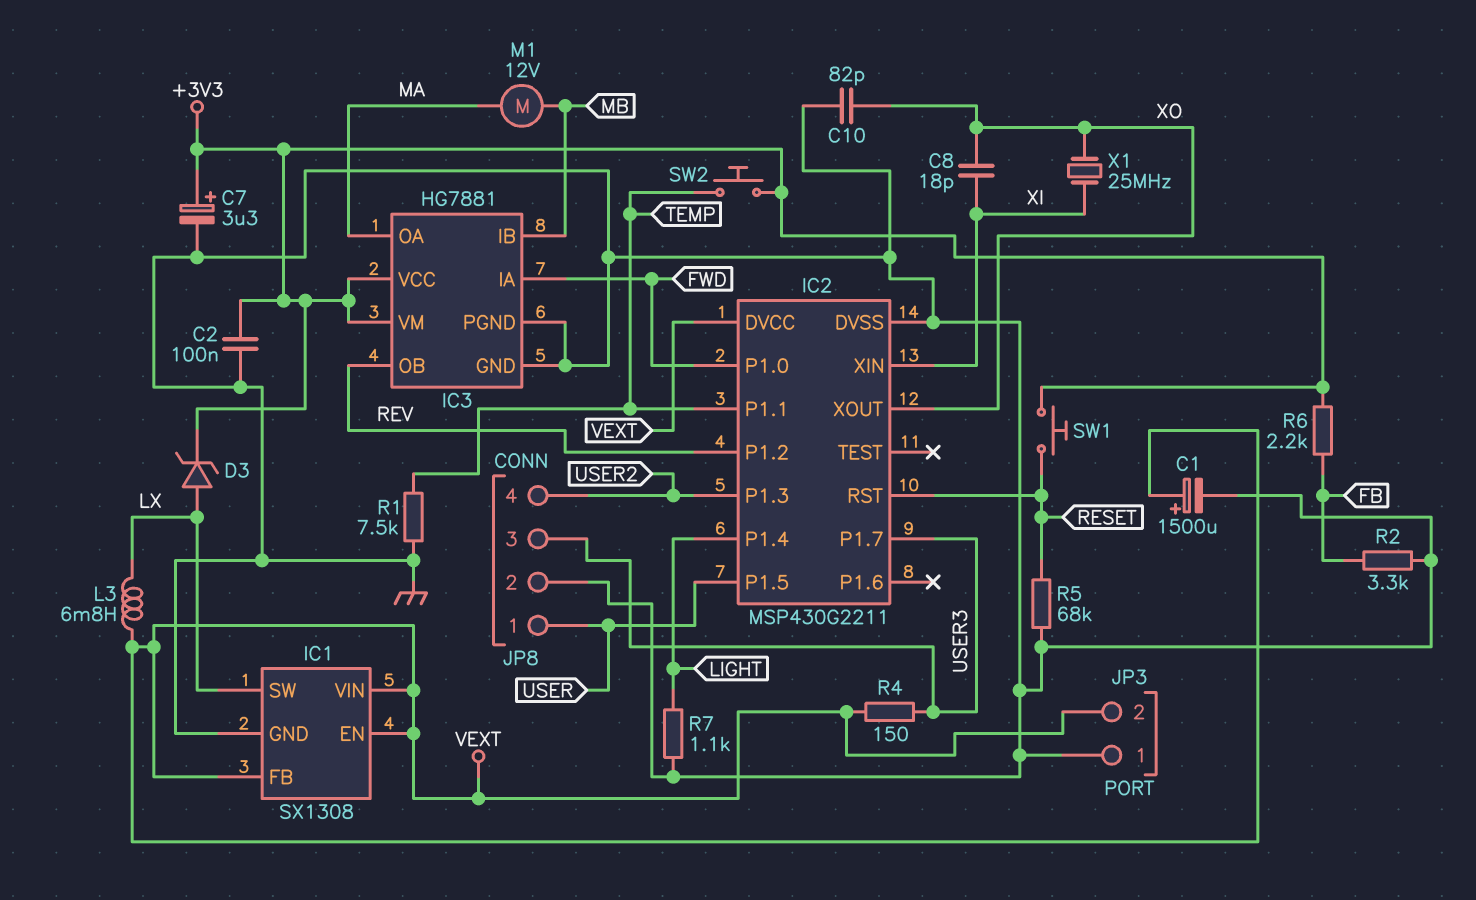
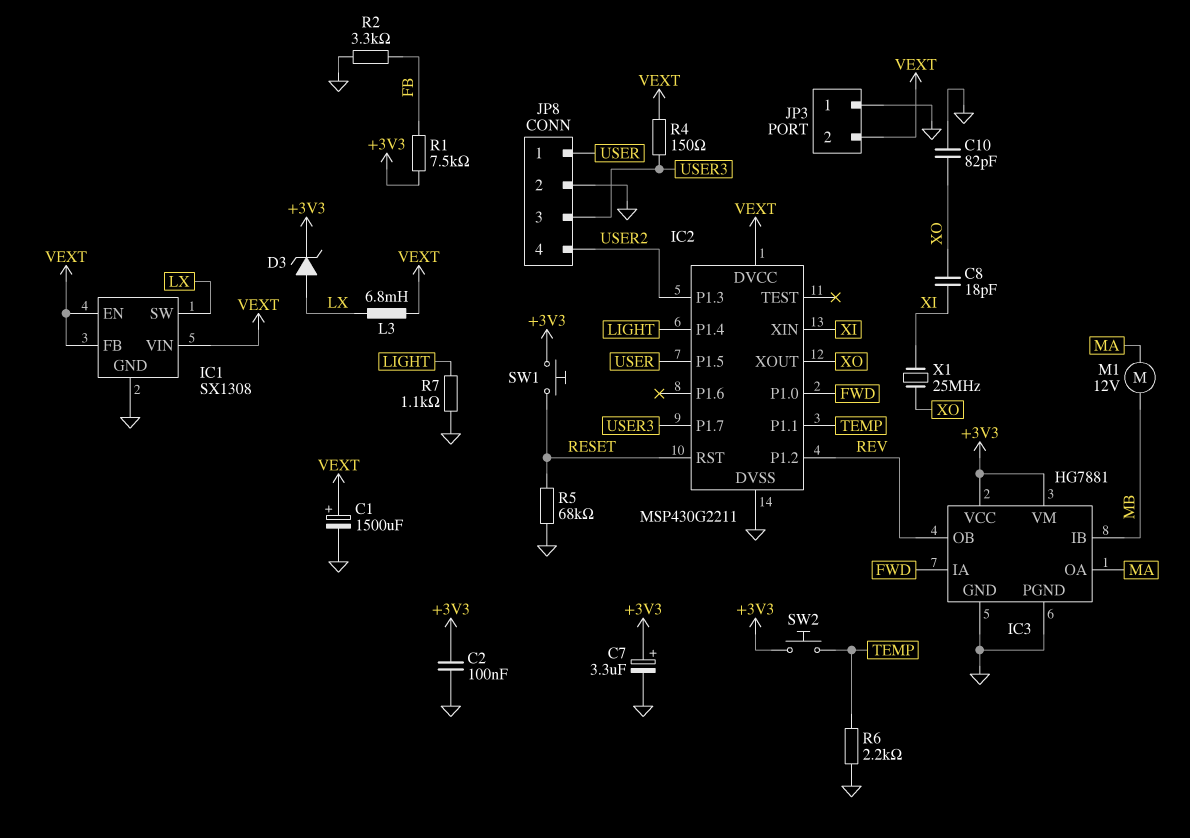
R1: 7.5k (GND, TEMP) -> 7.5k (+3V3, FB)
R6: 2.2k (+3V3, FB) -> 2.2k (GND, TEMP)

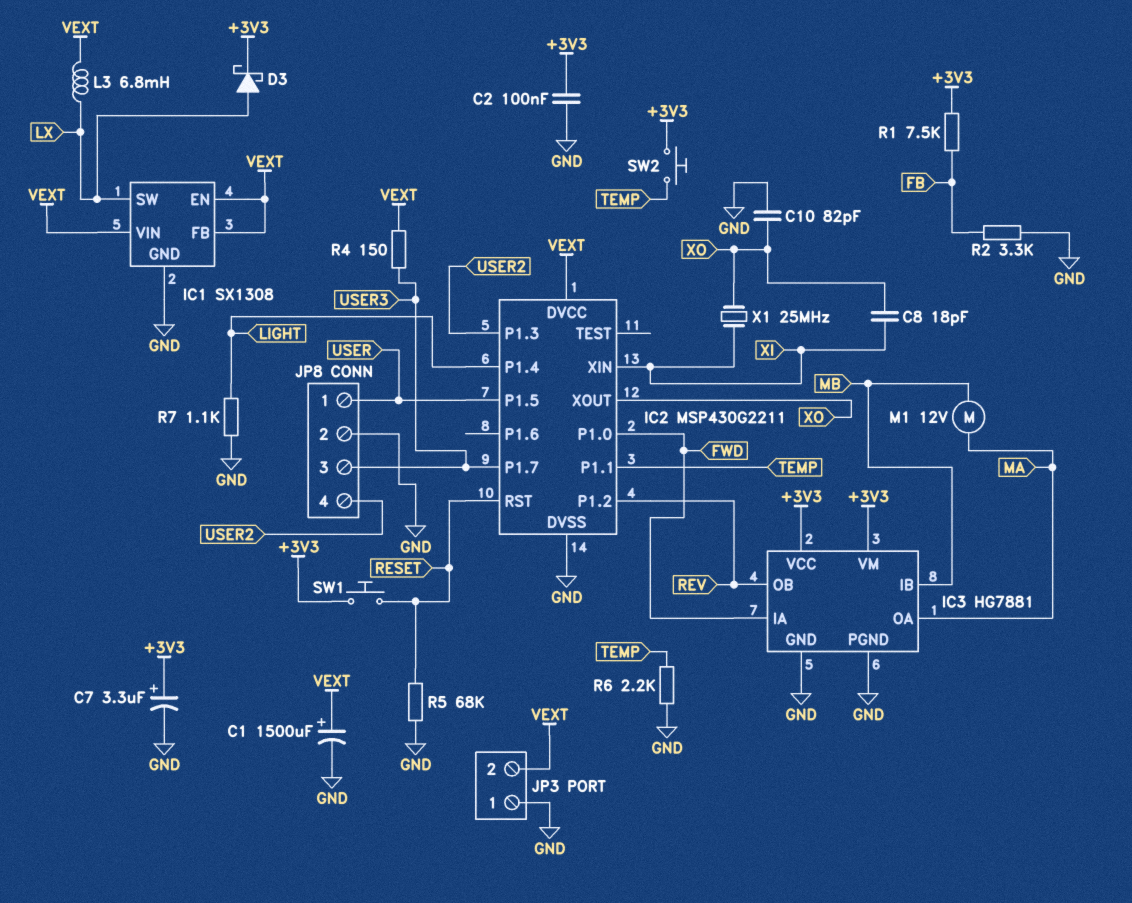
D3: zener (A LX, K +3V3) -> schottky (A LX, K +3V3)

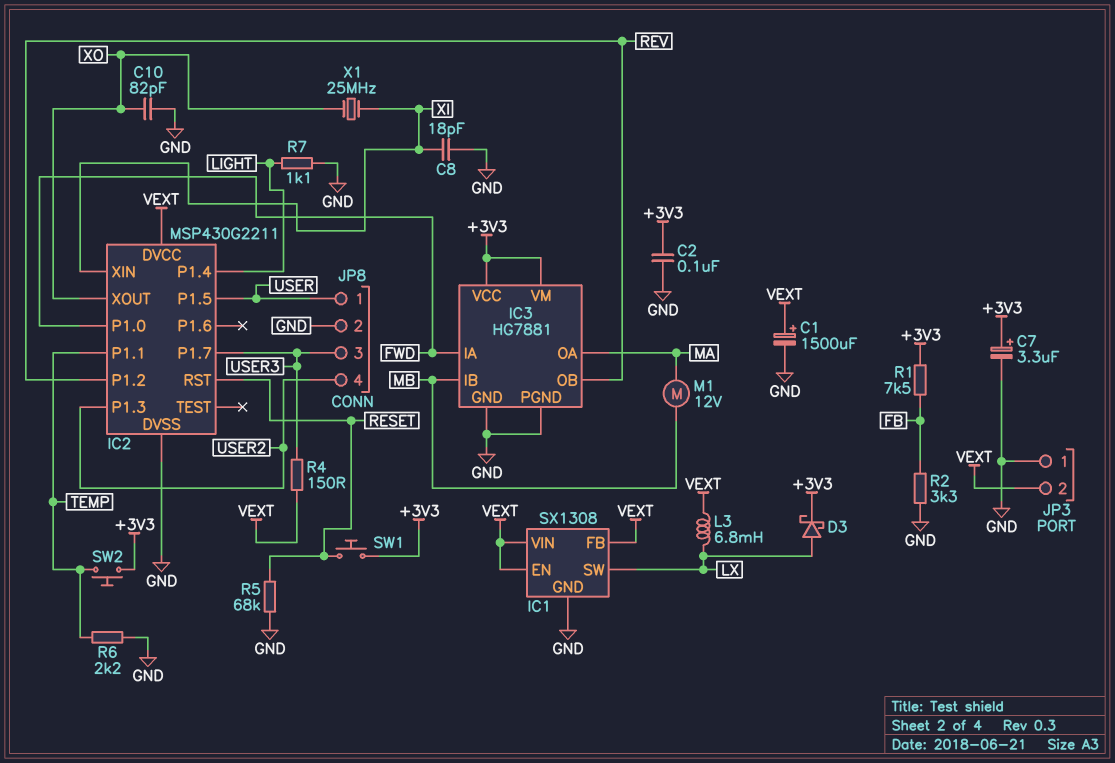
C8: 18pF (XI, XO) -> 18pF (GND, XI)

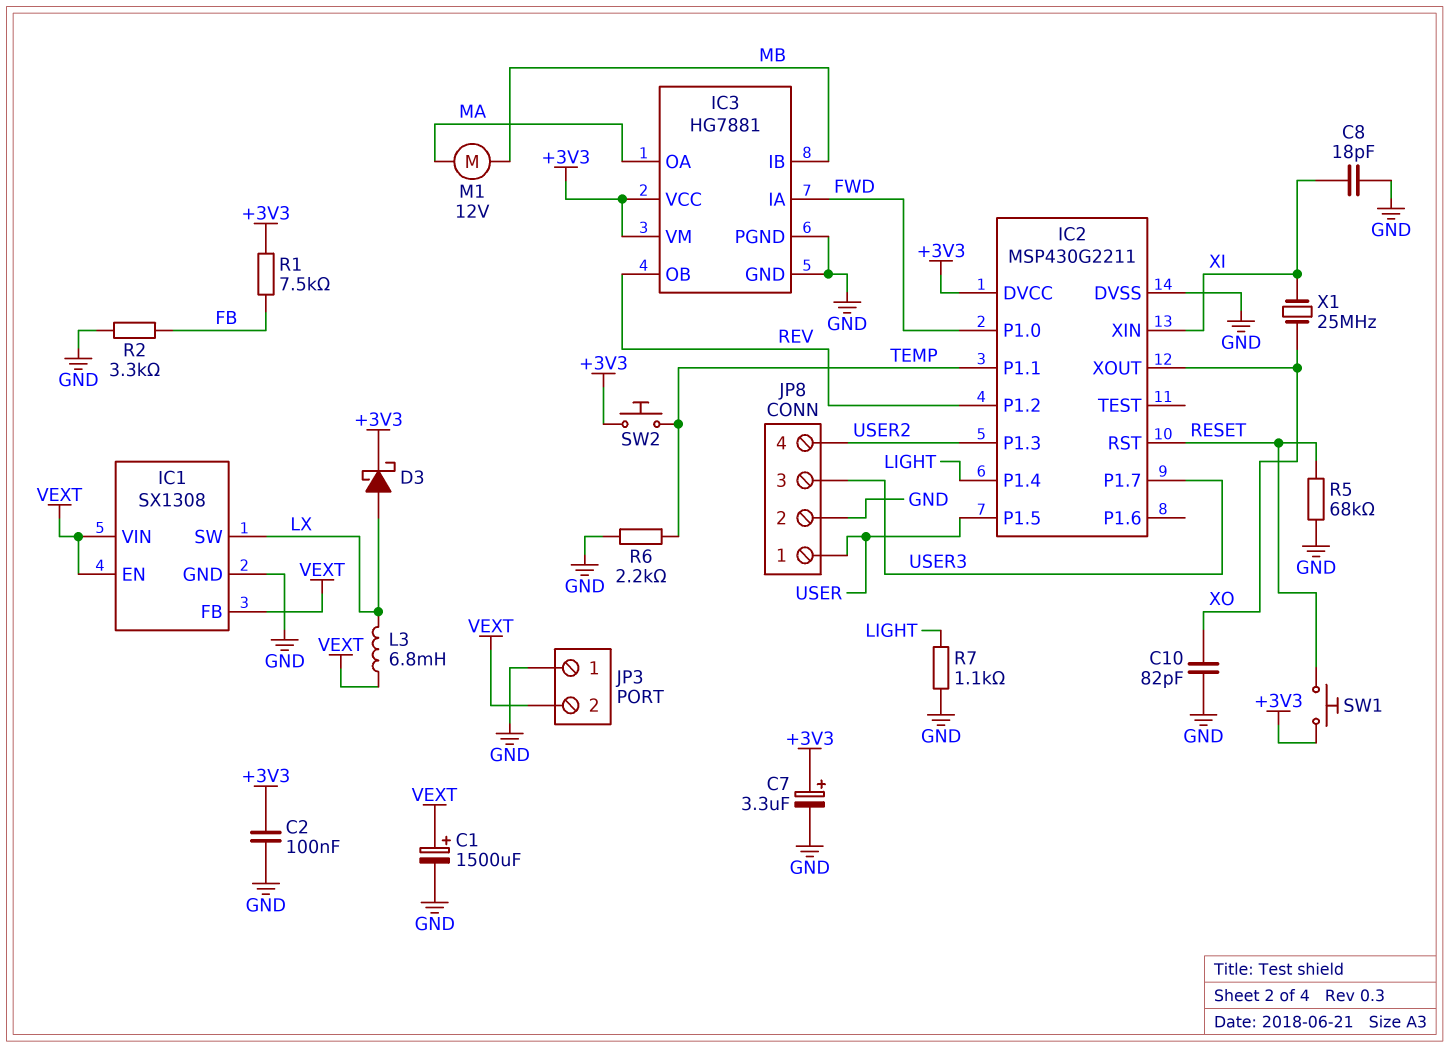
IC2 pin DVCC: VEXT -> +3V3
R4: 150 (USER3, VEXT) -> none

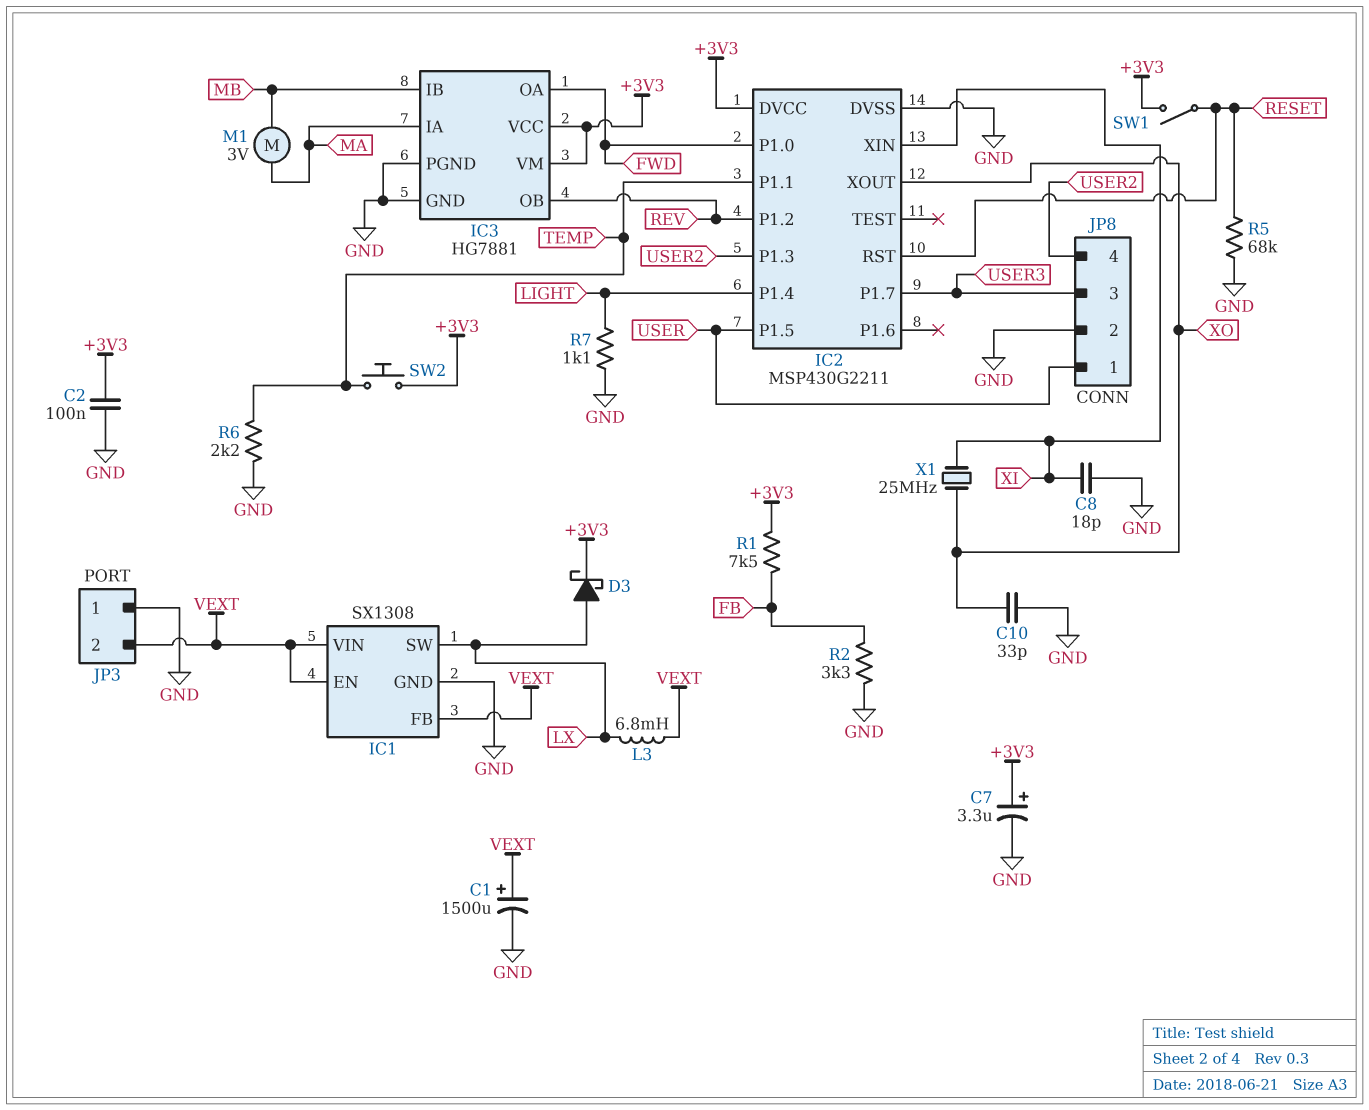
C10: 82pF (GND, XO) -> 33pF (GND, XO)
IC3 pin IA: FWD -> MA
IC3 pin OA: MA -> FWD
M1: motor 12V (MA, MB) -> motor 3V (MA, MB)
SW1: button (+3V3, RESET) -> switch (+3V3, RESET)

